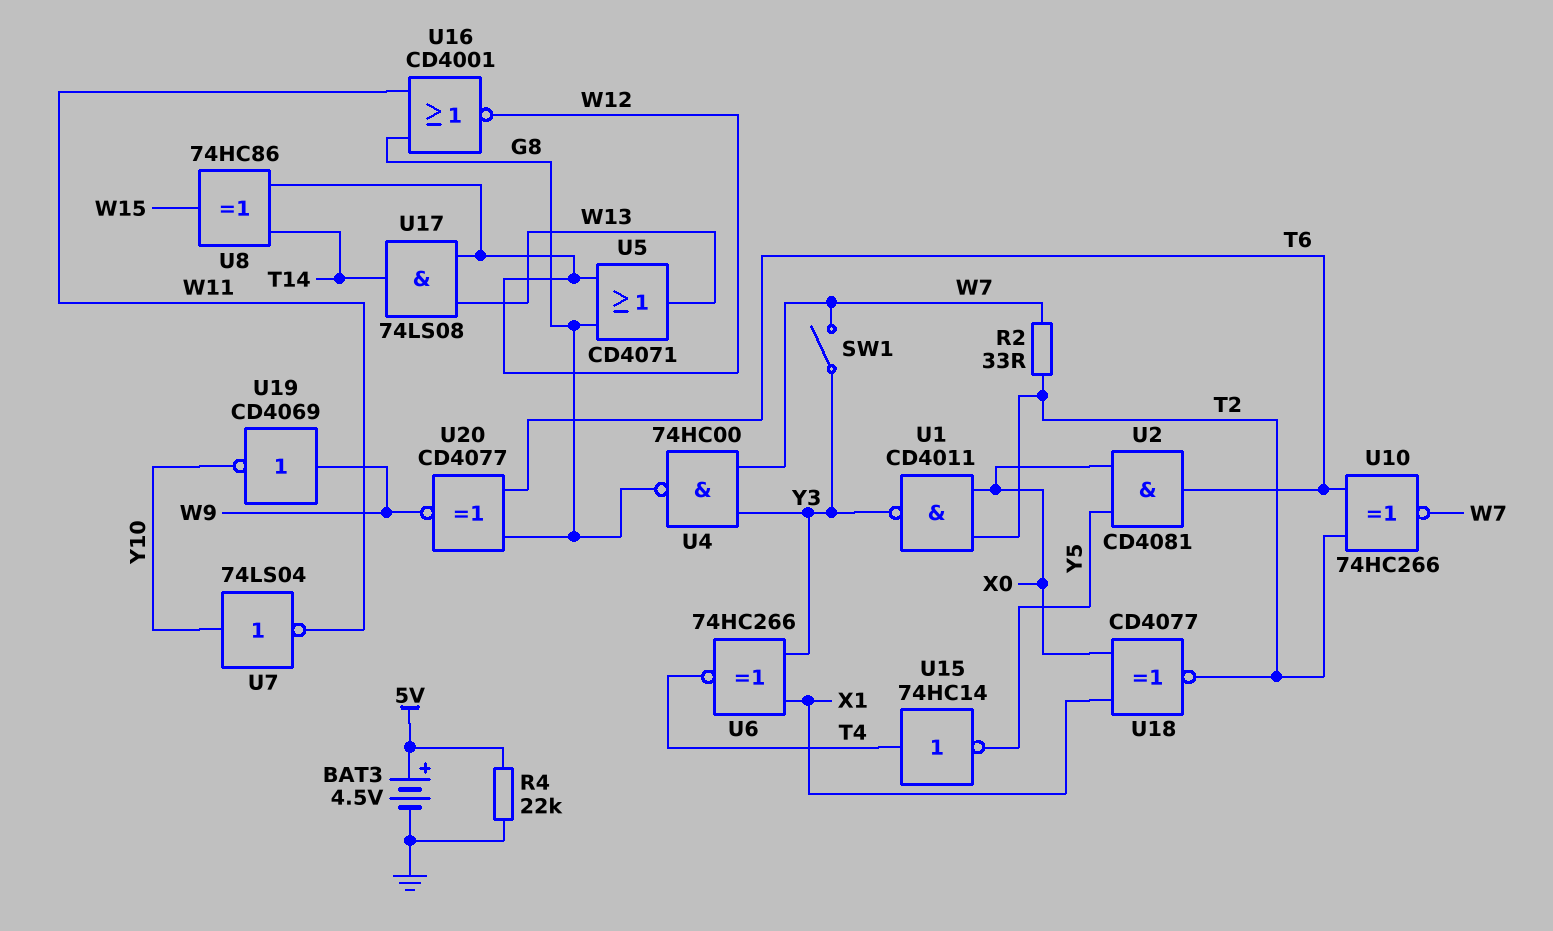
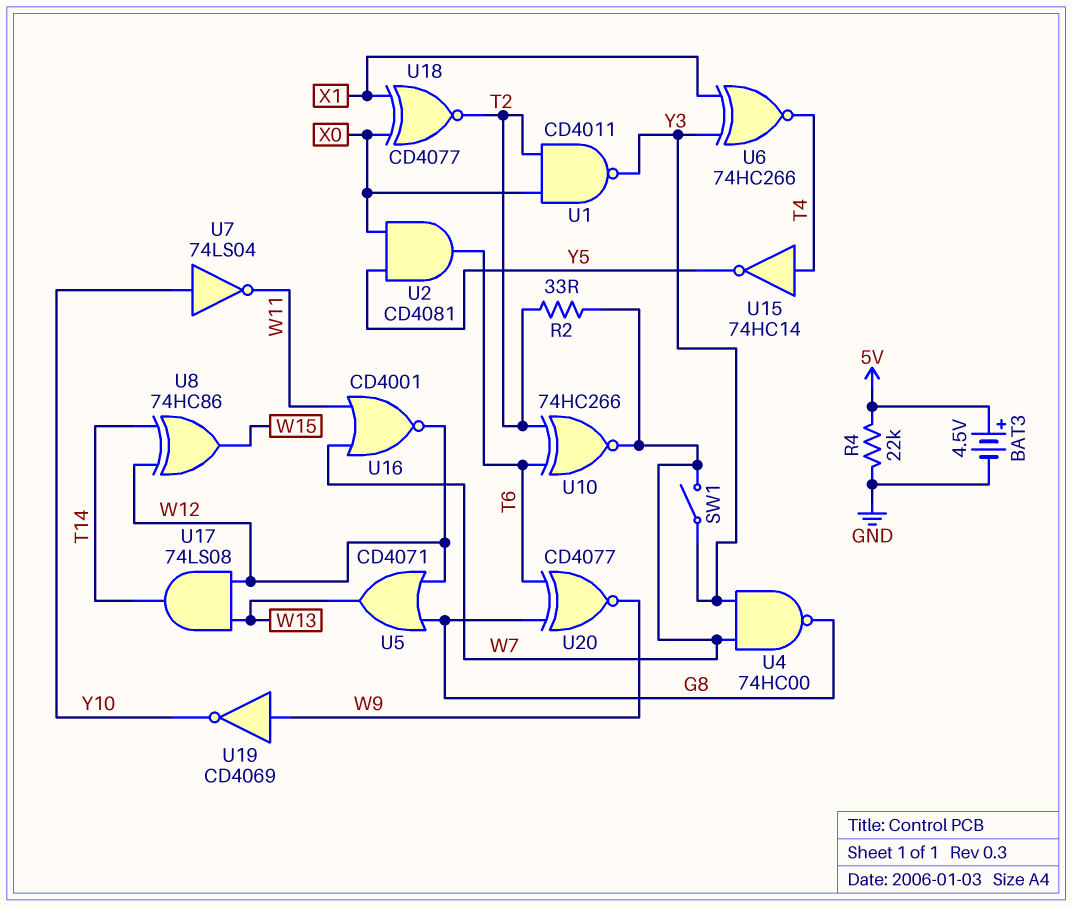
U16: NOR CD4001 (in G8, in W11, out W12) -> NOR CD4001 (in W7, in W11, out W12)

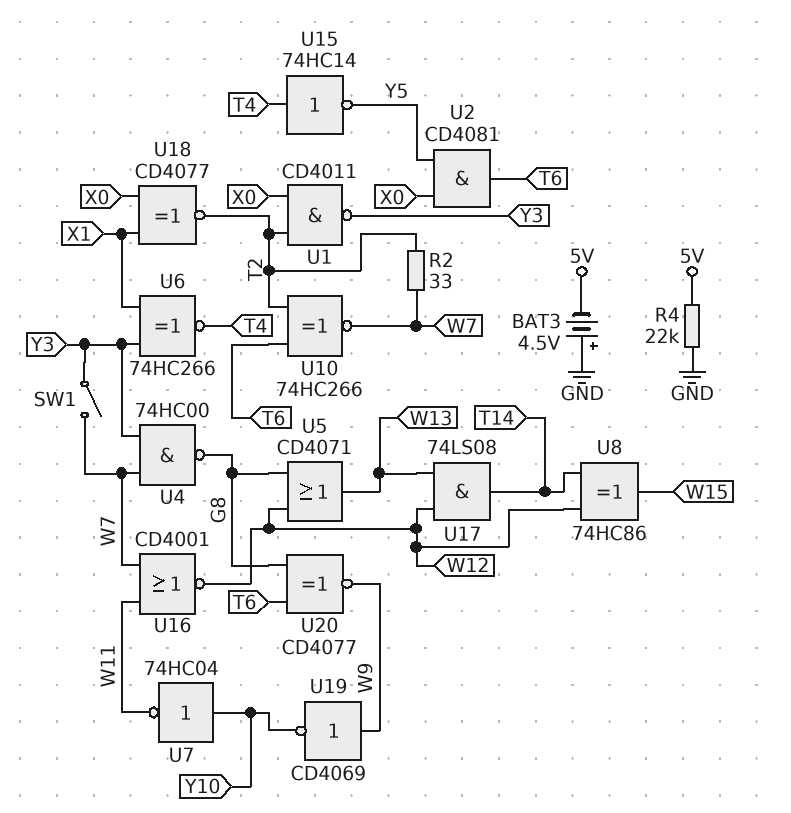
BAT3: 4.5V (plus 5V, minus GND) -> 4.5V (plus GND, minus 5V)
U7: NOT 74LS04 (in Y10, out W11) -> NOT 74HC04 (in Y10, out W11)

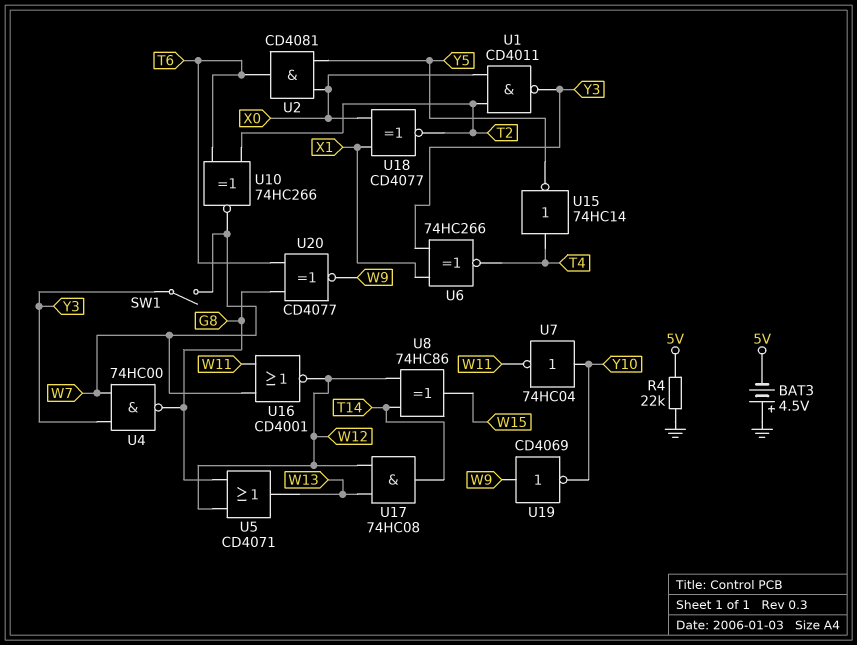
R2: 33 (T2, W7) -> none
U17: AND 74LS08 (in W12, in W13, out T14) -> AND 74HC08 (in W12, in W13, out T14)

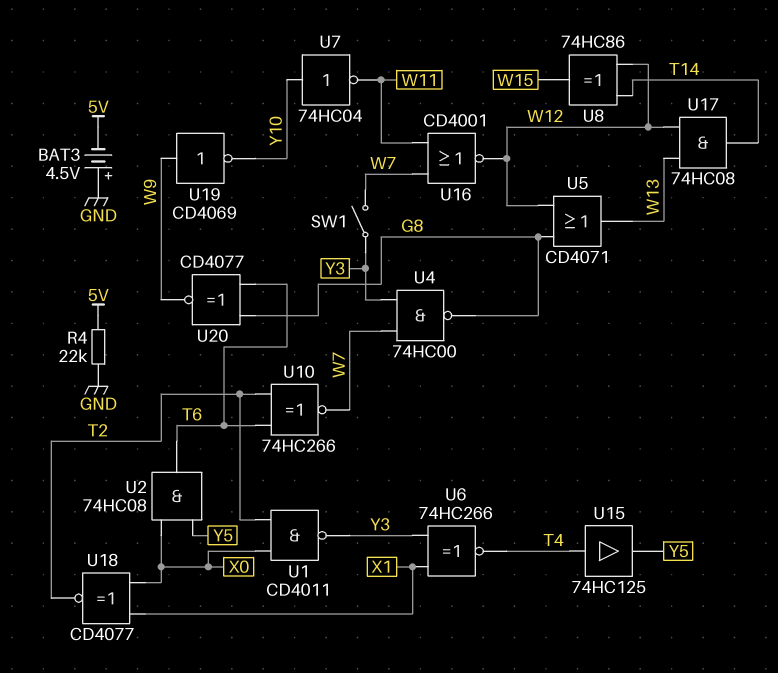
U2: AND CD4081 (in X0, in Y5, out T6) -> AND 74HC08 (in X0, in Y5, out T6)
U15: NOT 74HC14 (in T4, out Y5) -> buffer 74HC125 (in T4, out Y5)

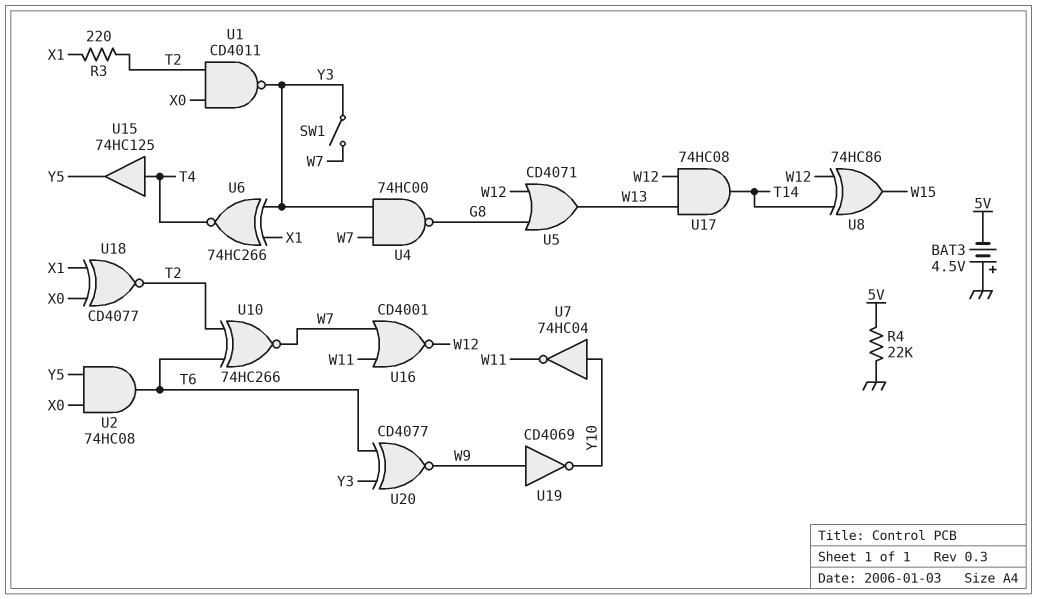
R3: none -> 220 (T2, X1)
U20: XNOR CD4077 (in G8, in T6, out W9) -> XNOR CD4077 (in T6, in Y3, out W9)

